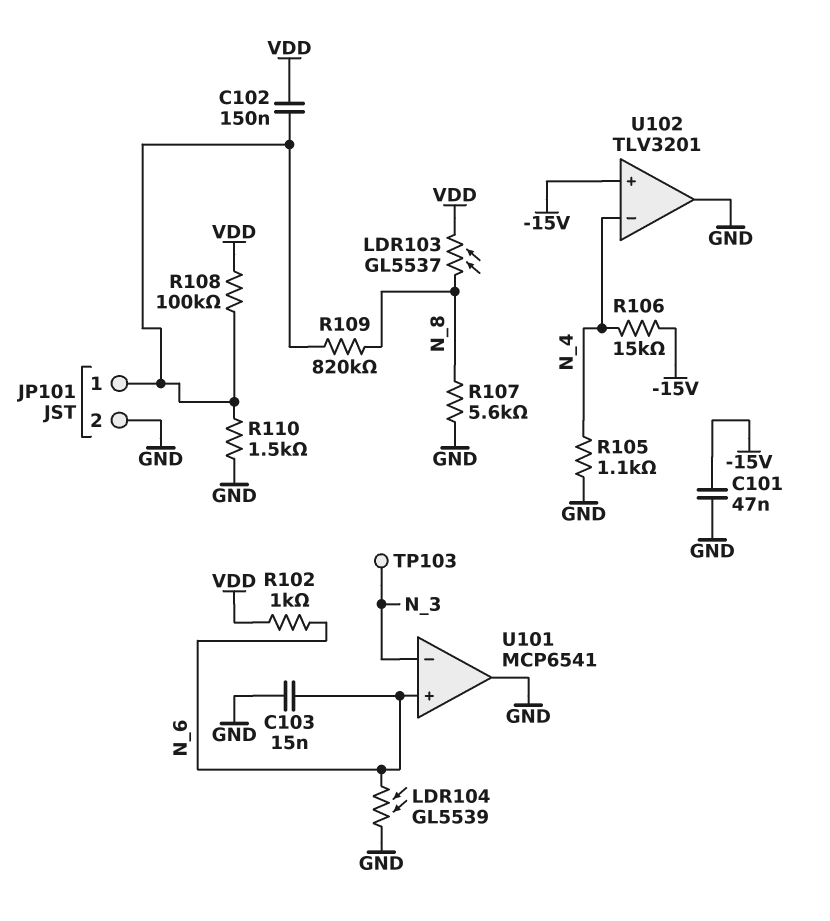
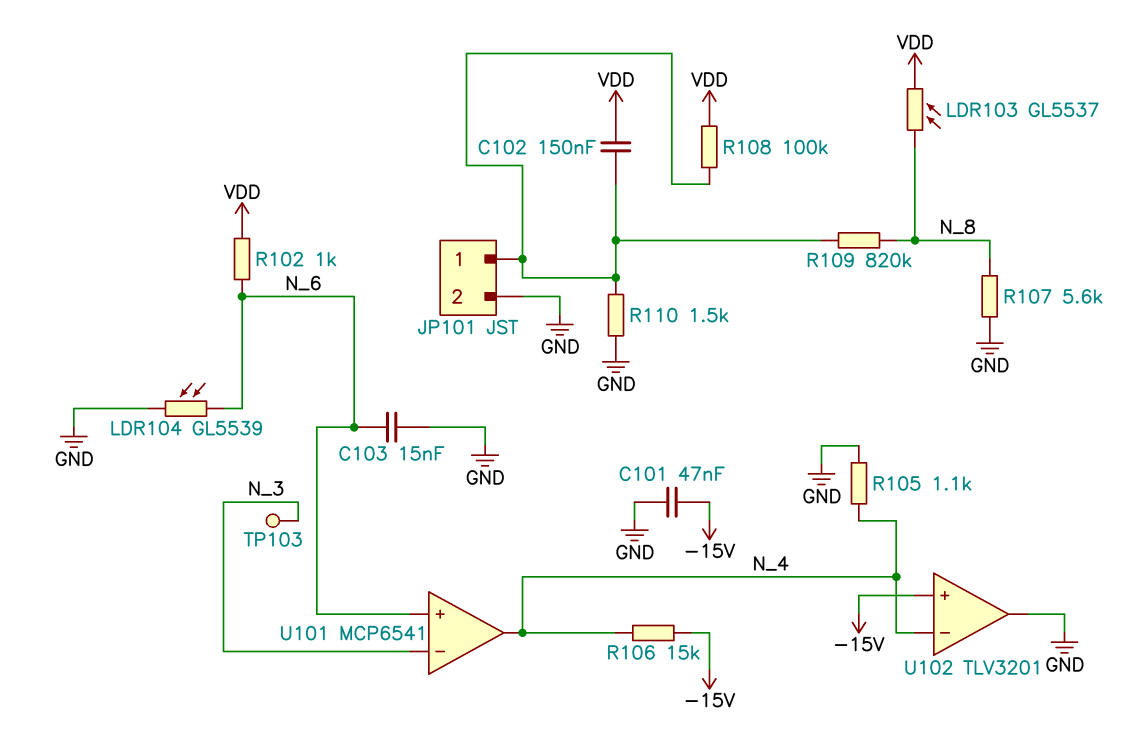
U101 pin out: GND -> N_4

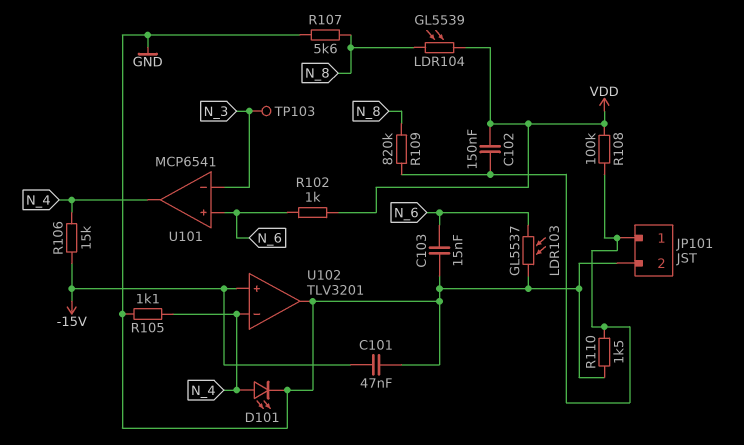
D101: none -> LED (A N_4, K GND)
LDR103: GL5537 (N_8, VDD) -> GL5537 (GND, N_6)
LDR104: GL5539 (GND, N_6) -> GL5539 (N_8, VDD)

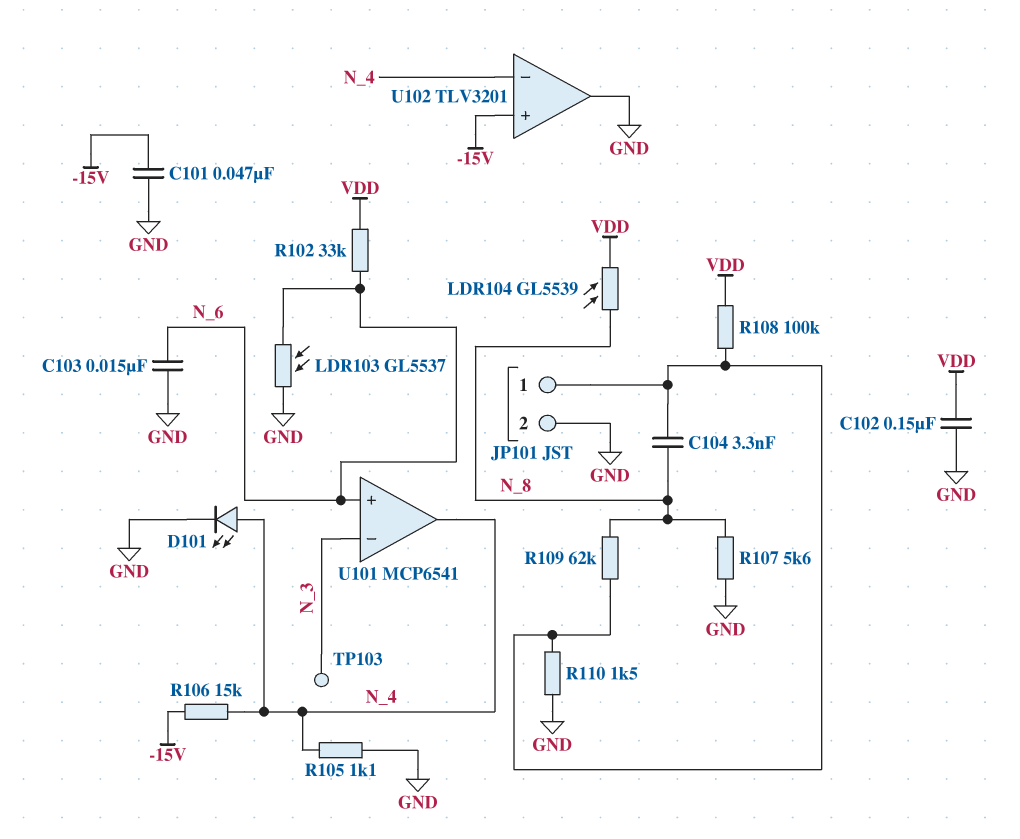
C102: 150nF (JP101/1, VDD) -> 150nF (GND, VDD)
C104: none -> 3.3nF (JP101/1, N_8)
R102: 1k (N_6, VDD) -> 33k (N_6, VDD)
R109: 820k (JP101/1, N_8) -> 62k (JP101/1, N_8)

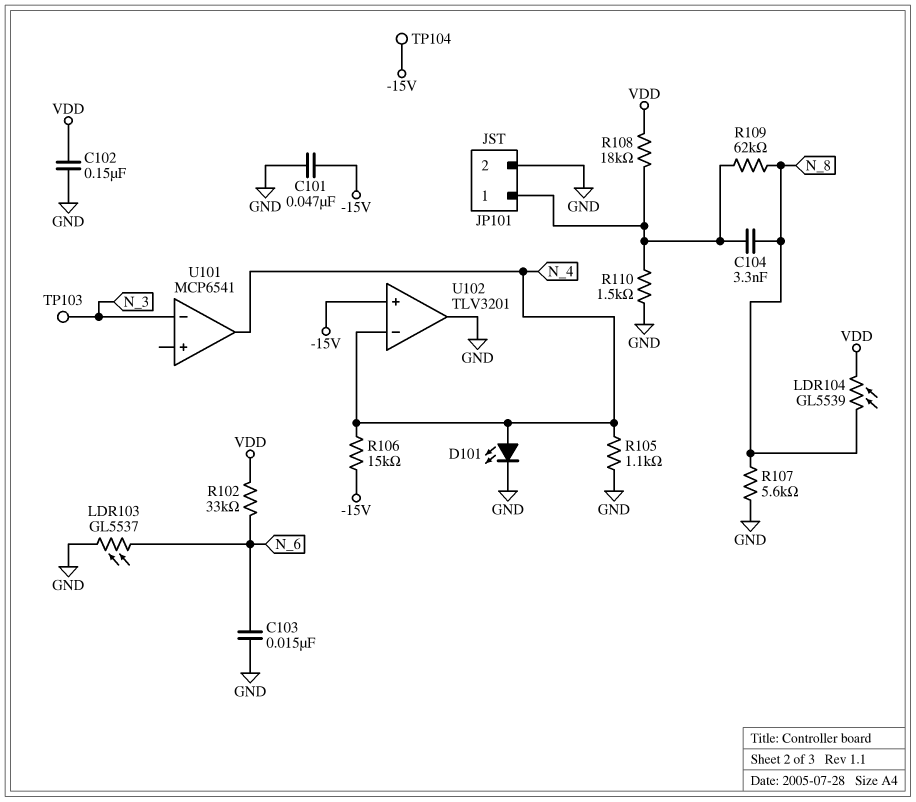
R108: 100k (JP101/1, VDD) -> 18k (JP101/1, VDD)
TP104: none -> test point (-15V)
U101 pin in+: N_6 -> none

